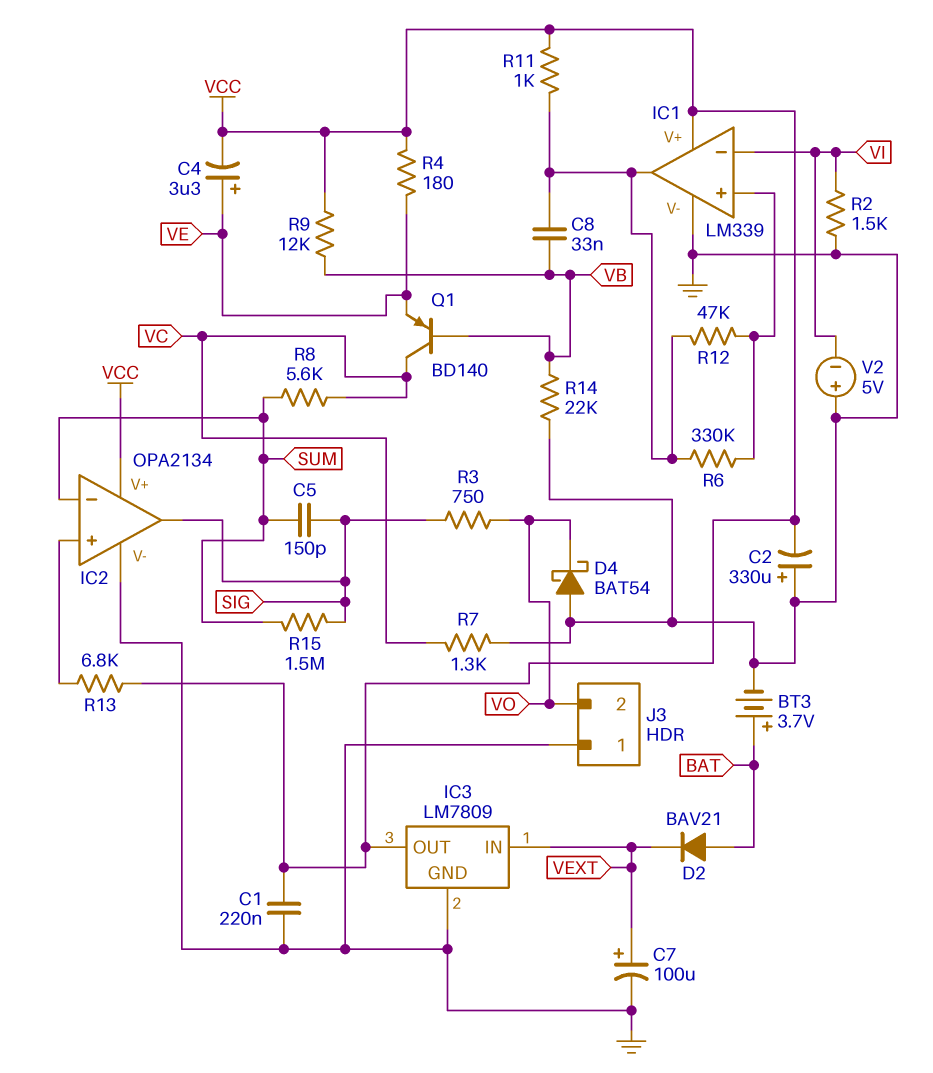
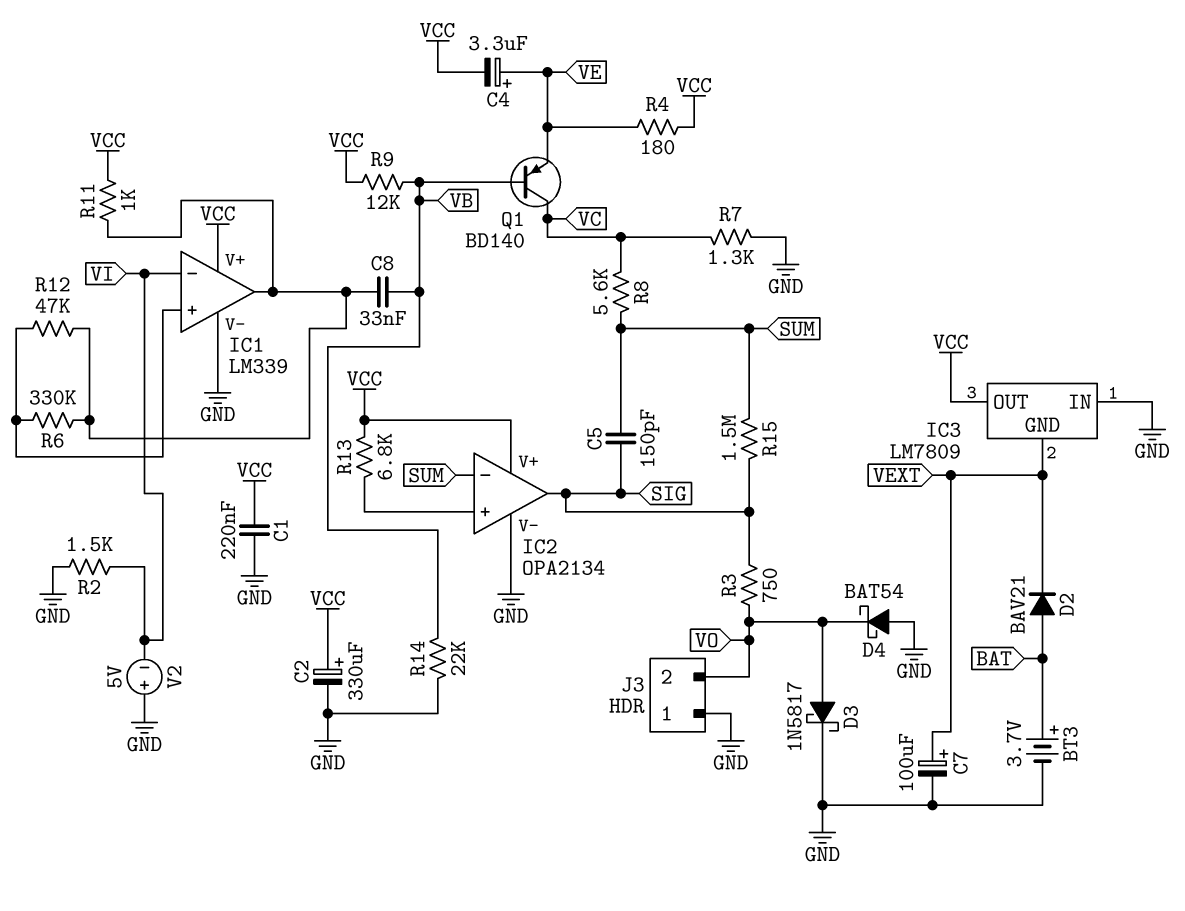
C2: 330uF (plus GND, minus VCC) -> 330uF (plus VCC, minus GND)
D3: none -> schottky 1N5817 (A VO, K GND)
IC3 pin GND: GND -> VEXT
IC3 pin IN: VEXT -> GND

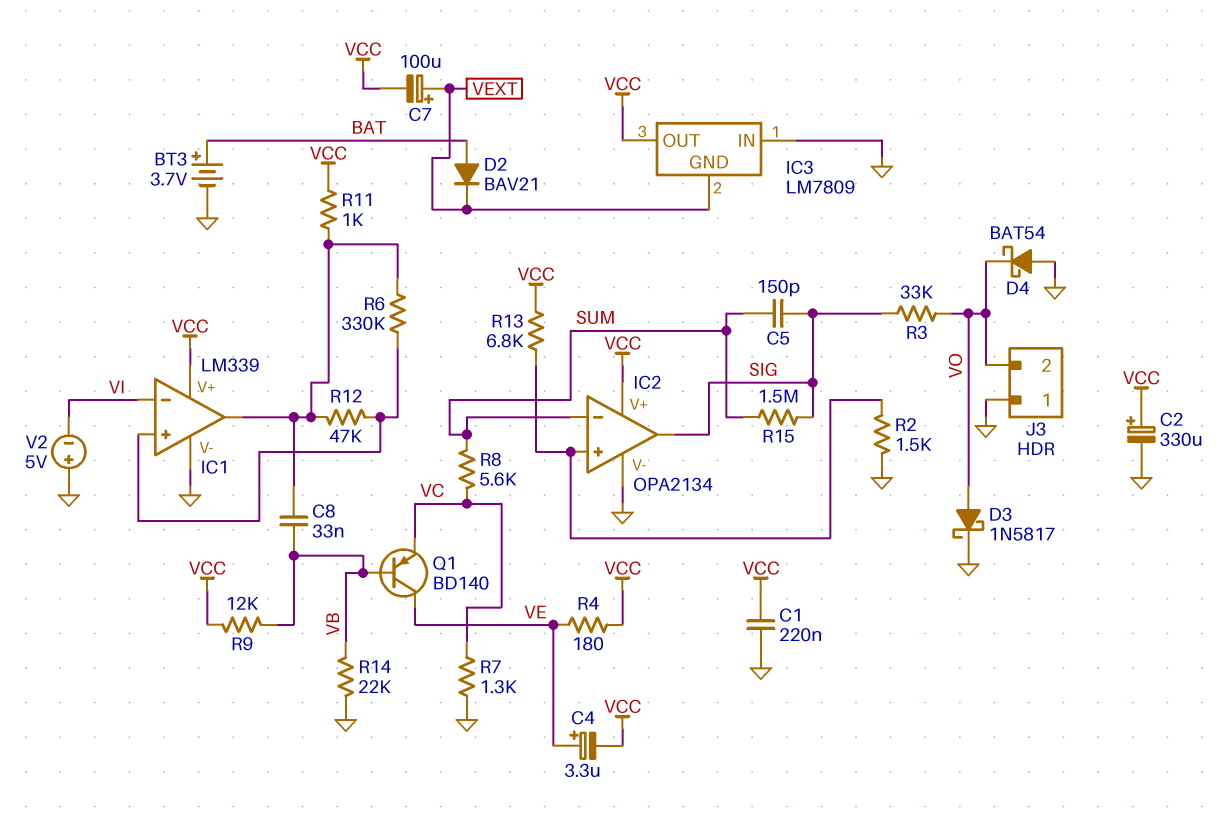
C7: 100uF (plus VEXT, minus GND) -> 100uF (plus VEXT, minus VCC)
Q1: PNP BD140 (B VB, C VC, E VE) -> PNP BD140 (B VB, C VE, E VC)
R2: 1.5k (GND, VI) -> 1.5k (GND, IC2/in+)
R3: 750 (SIG, VO) -> 33k (SIG, VO)

